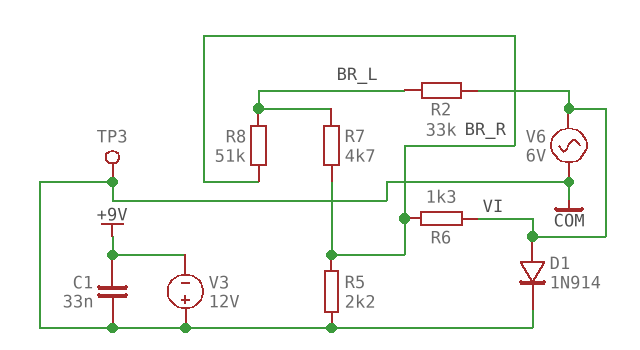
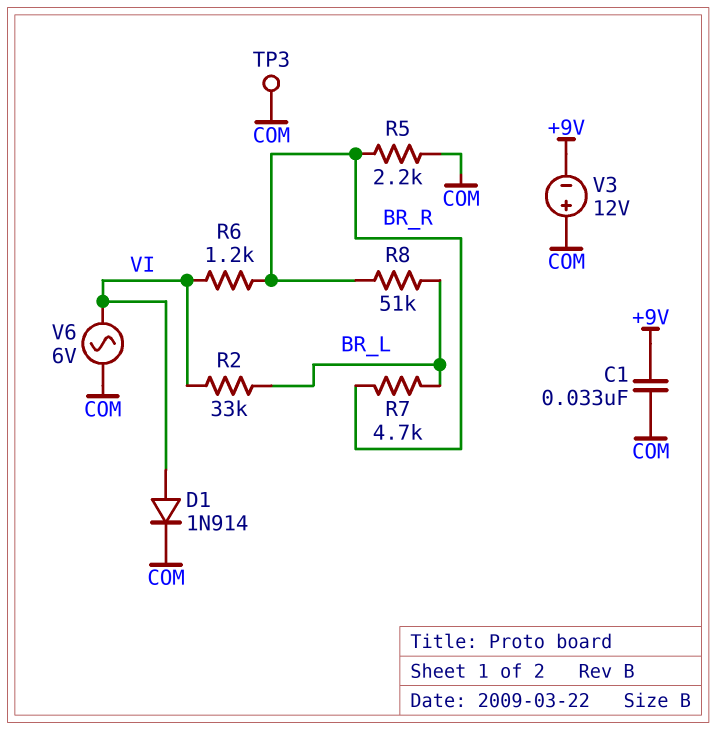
R6: 1.3k (BR_R, VI) -> 1.2k (BR_R, VI)

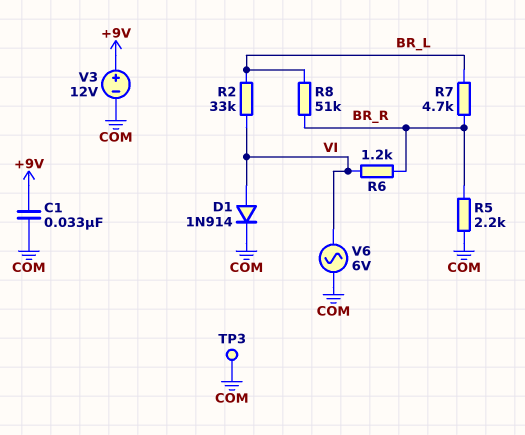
V3: 12V (plus COM, minus +9V) -> 12V (plus +9V, minus COM)

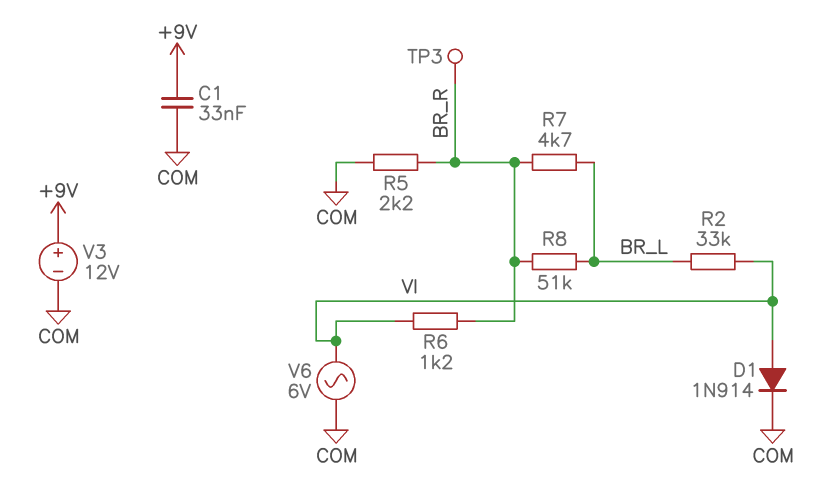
TP3: test point (COM) -> test point (BR_R)

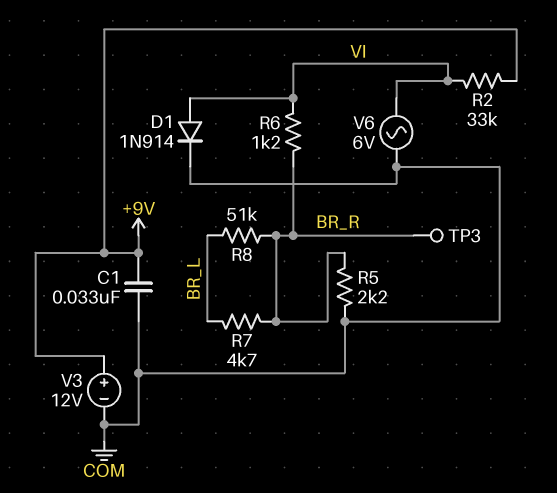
R2: 33k (BR_L, VI) -> 33k (+9V, VI)

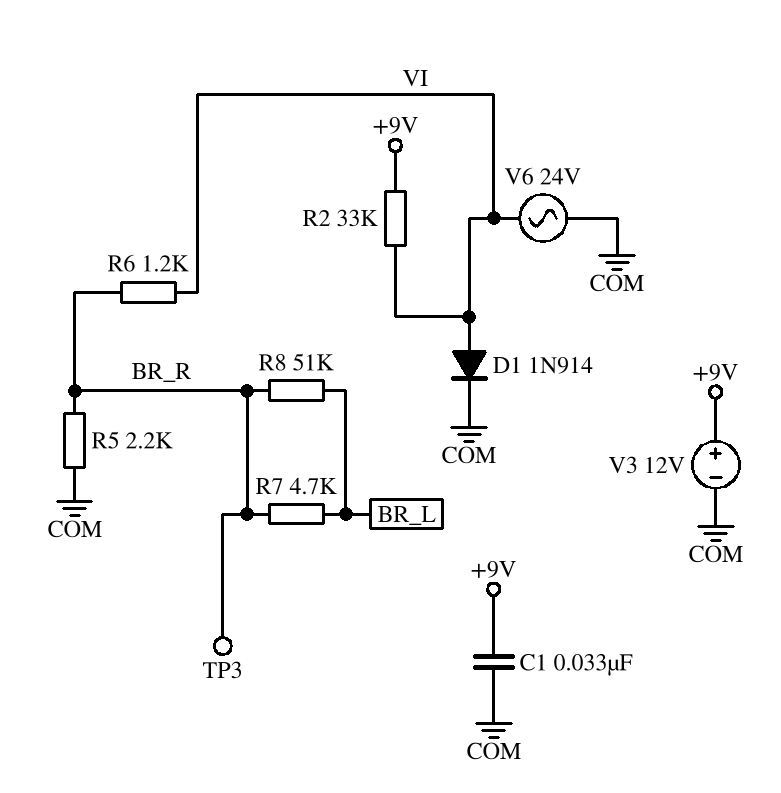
V6: AC 6V (COM, VI) -> AC 24V (COM, VI)

